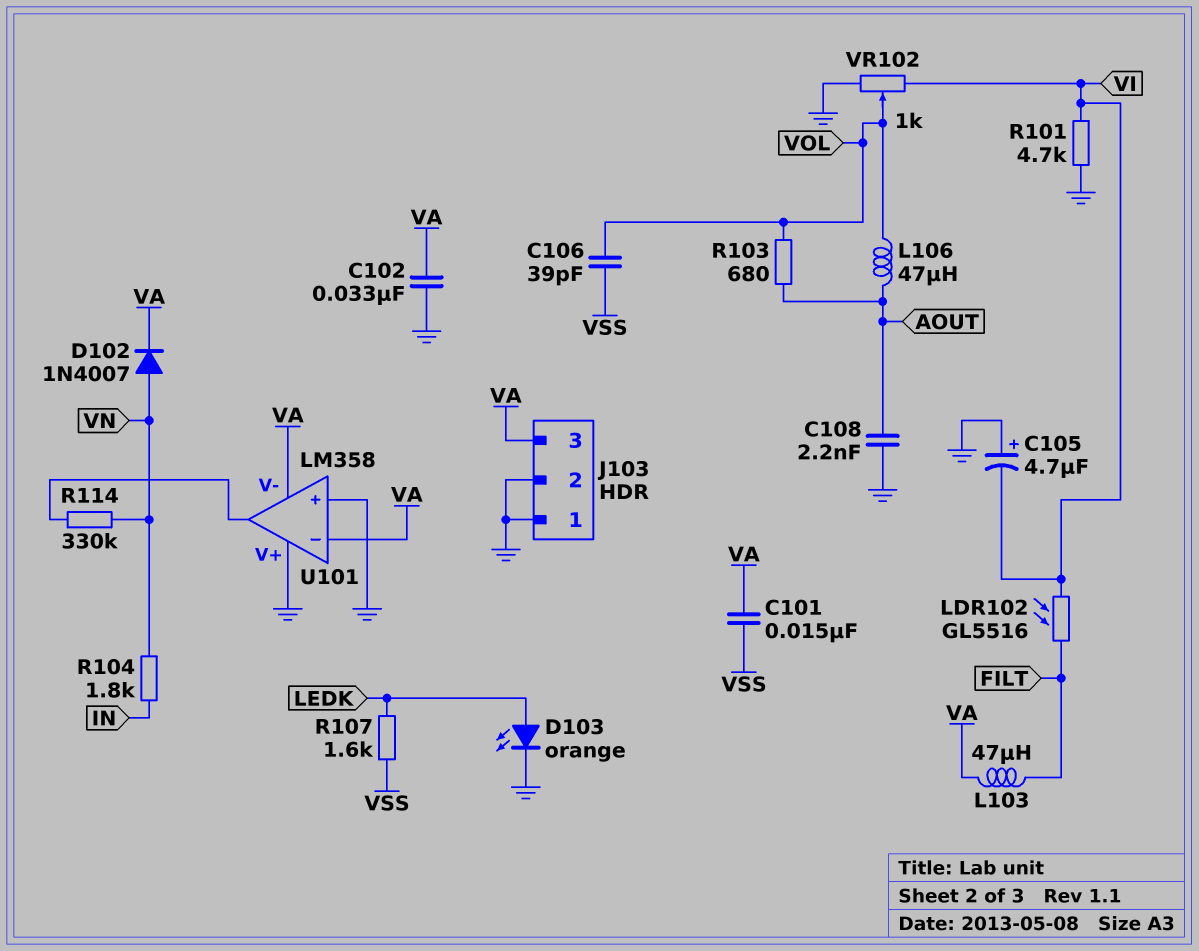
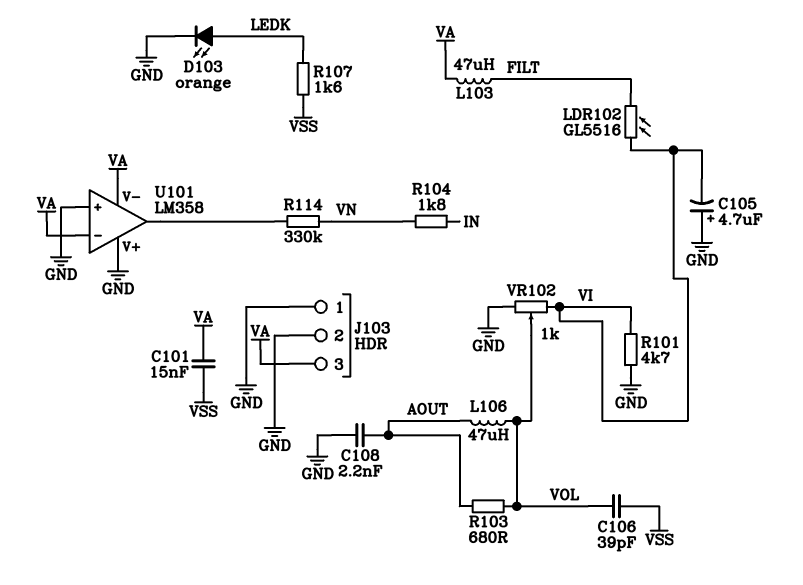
C102: 33nF (GND, VA) -> none
D102: diode 1N4007 (A VN, K VA) -> none

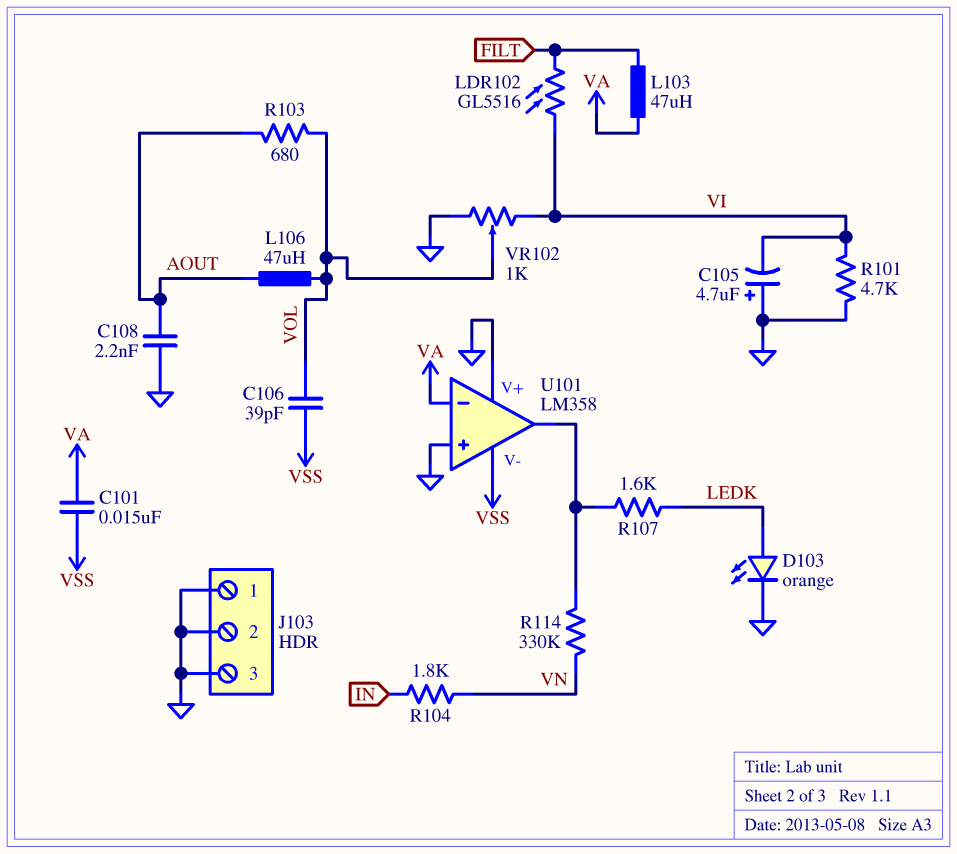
J103 pin 3: VA -> GND
R107: 1.6k (LEDK, VSS) -> 1.6k (LEDK, U101/out)
U101 pin V-: VA -> VSS

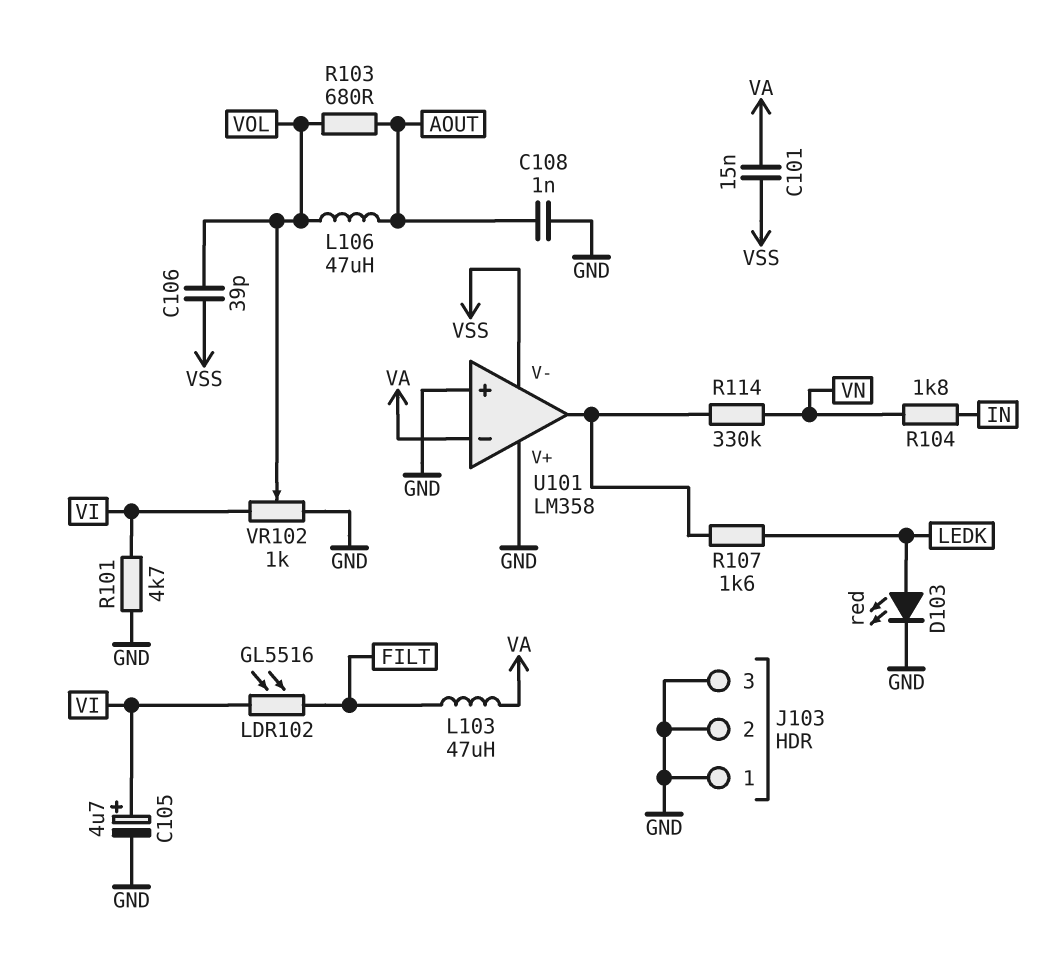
C105: 4.7uF (plus GND, minus VI) -> 4.7uF (plus VI, minus GND)
C108: 2.2nF (AOUT, GND) -> 1nF (AOUT, GND)
D103: LED orange (A LEDK, K GND) -> LED red (A LEDK, K GND)

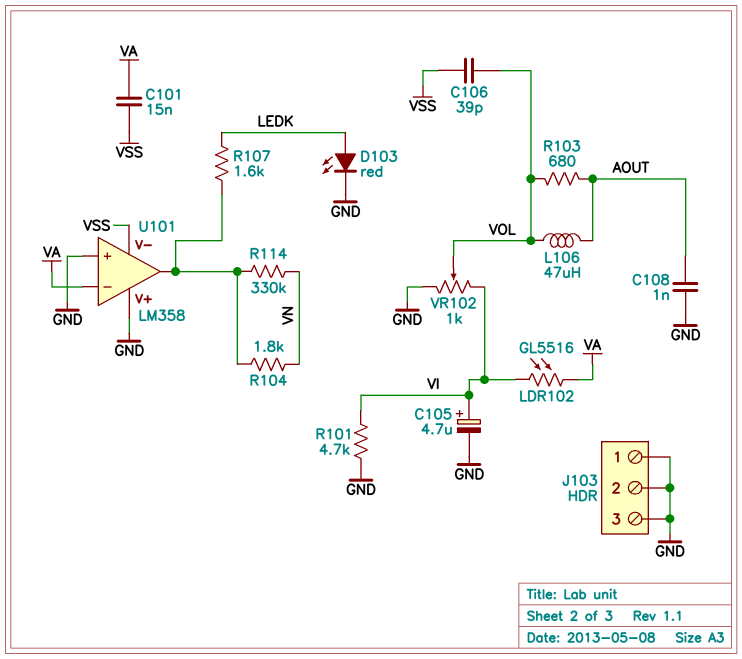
L103: 47uH (FILT, VA) -> none
LDR102: GL5516 (FILT, VI) -> GL5516 (VA, VI)
R104: 1.8k (IN, VN) -> 1.8k (U101/out, VN)

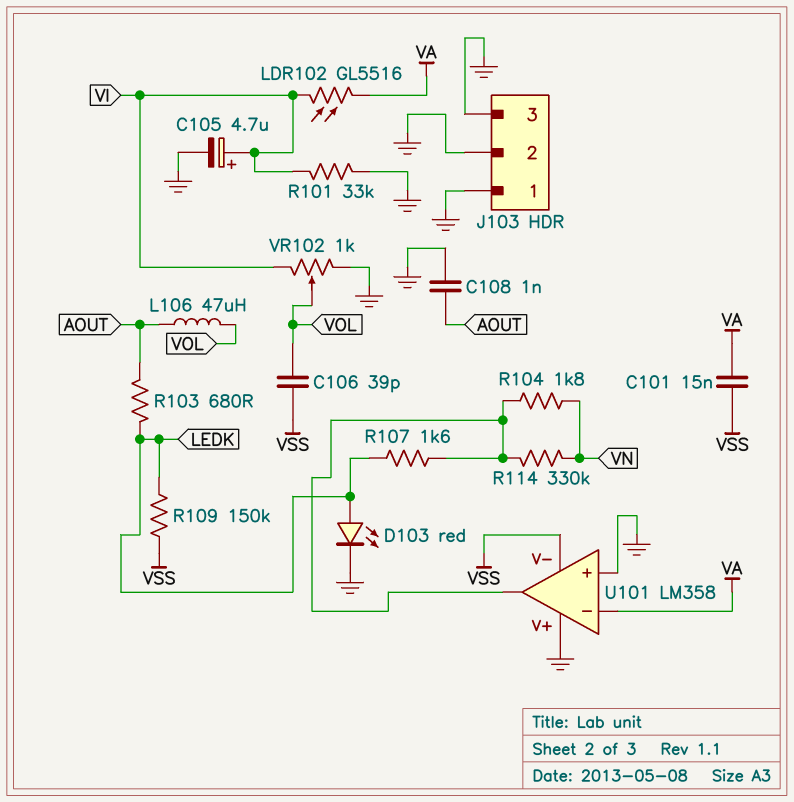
R101: 4.7k (GND, VI) -> 33k (GND, VI)
R103: 680 (AOUT, VOL) -> 680 (AOUT, LEDK)
R109: none -> 150k (LEDK, VSS)

